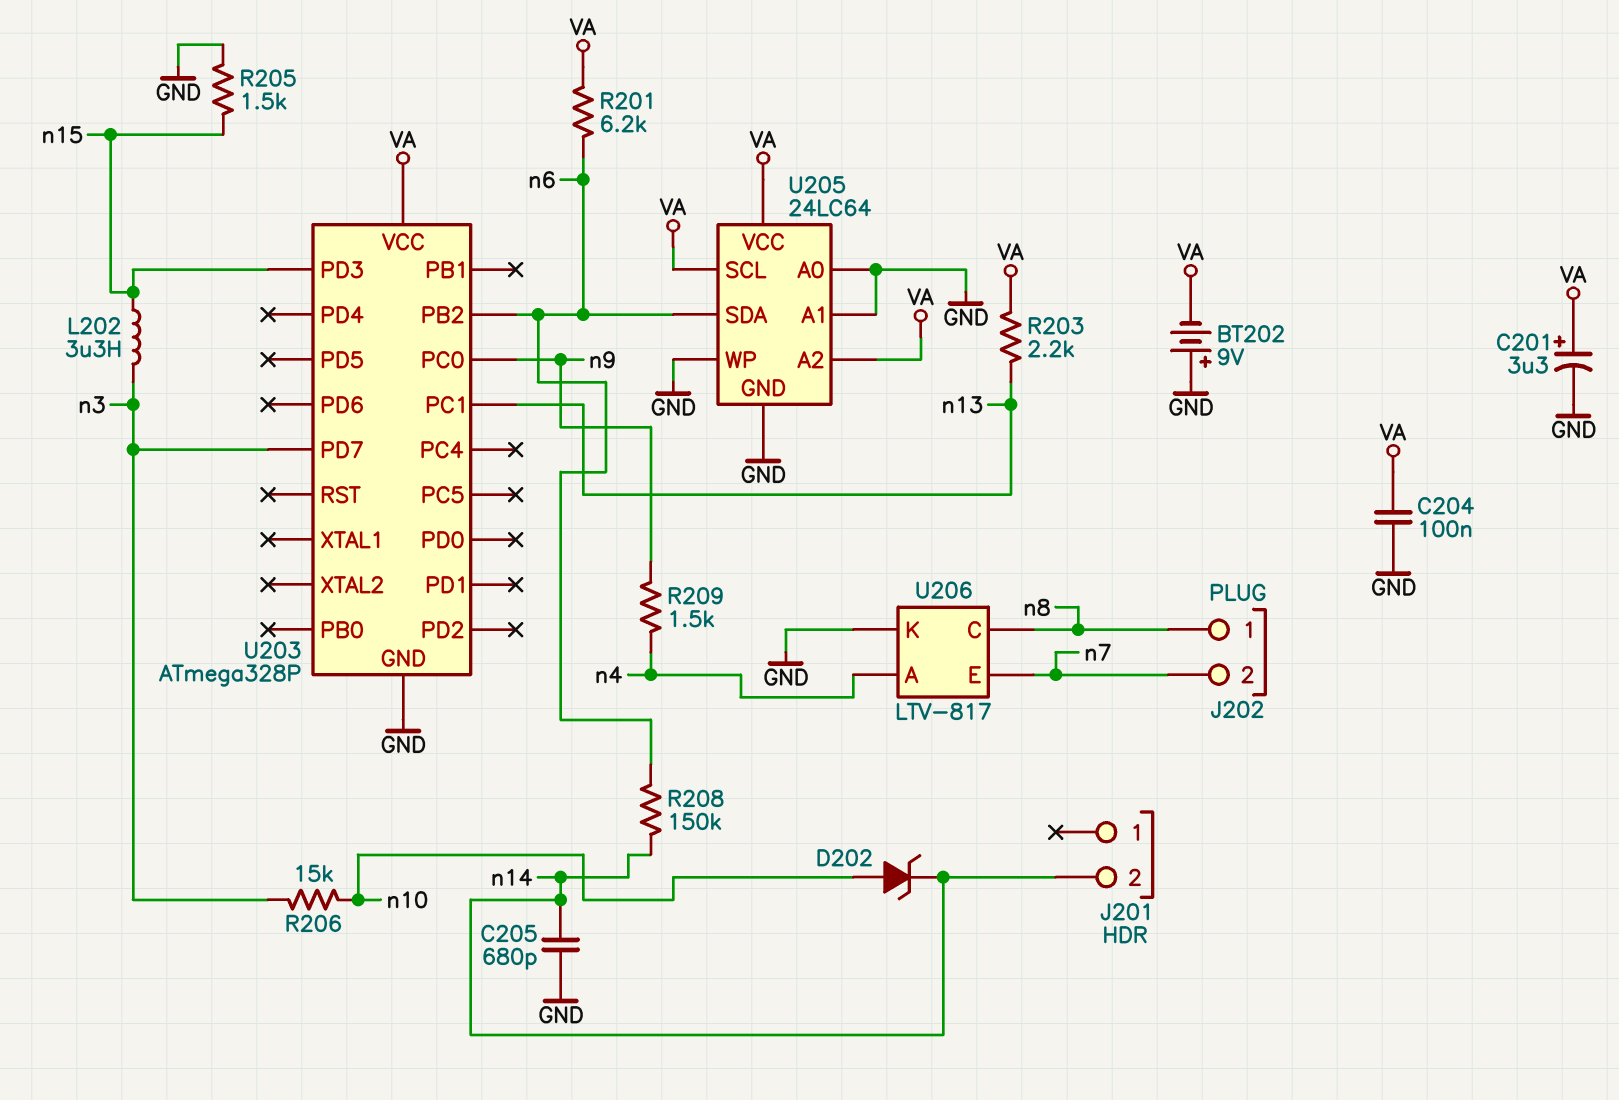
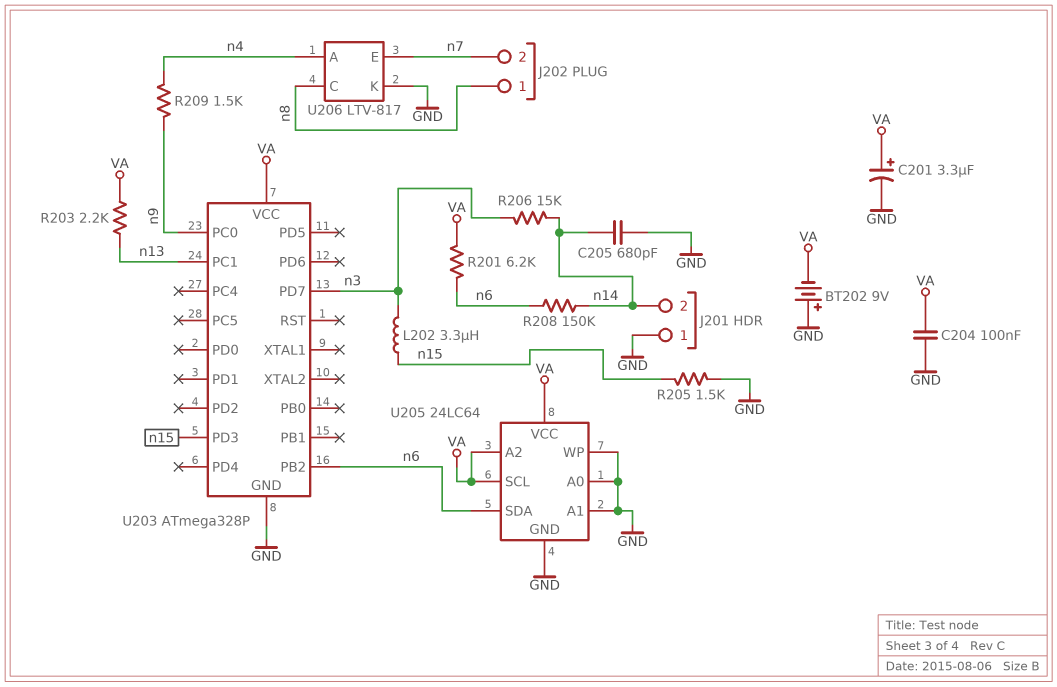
D202: zener (A n10, K n14) -> none
J201 pin 1: none -> GND
R206: 15k (n3, n10) -> 15k (n3, n14)

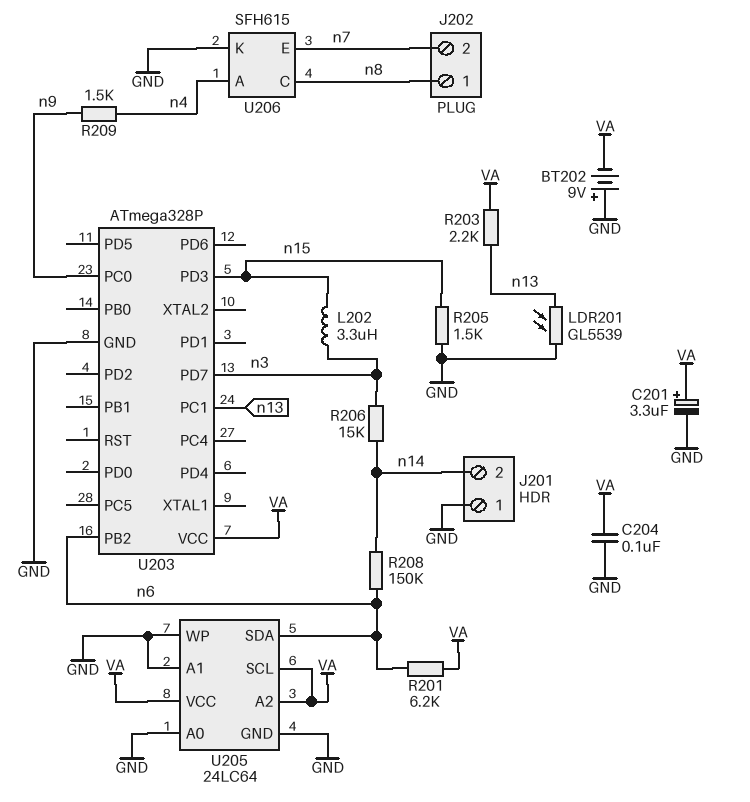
C205: 680pF (GND, n14) -> none
LDR201: none -> GL5539 (GND, n13)
U206: LTV-817 -> SFH615

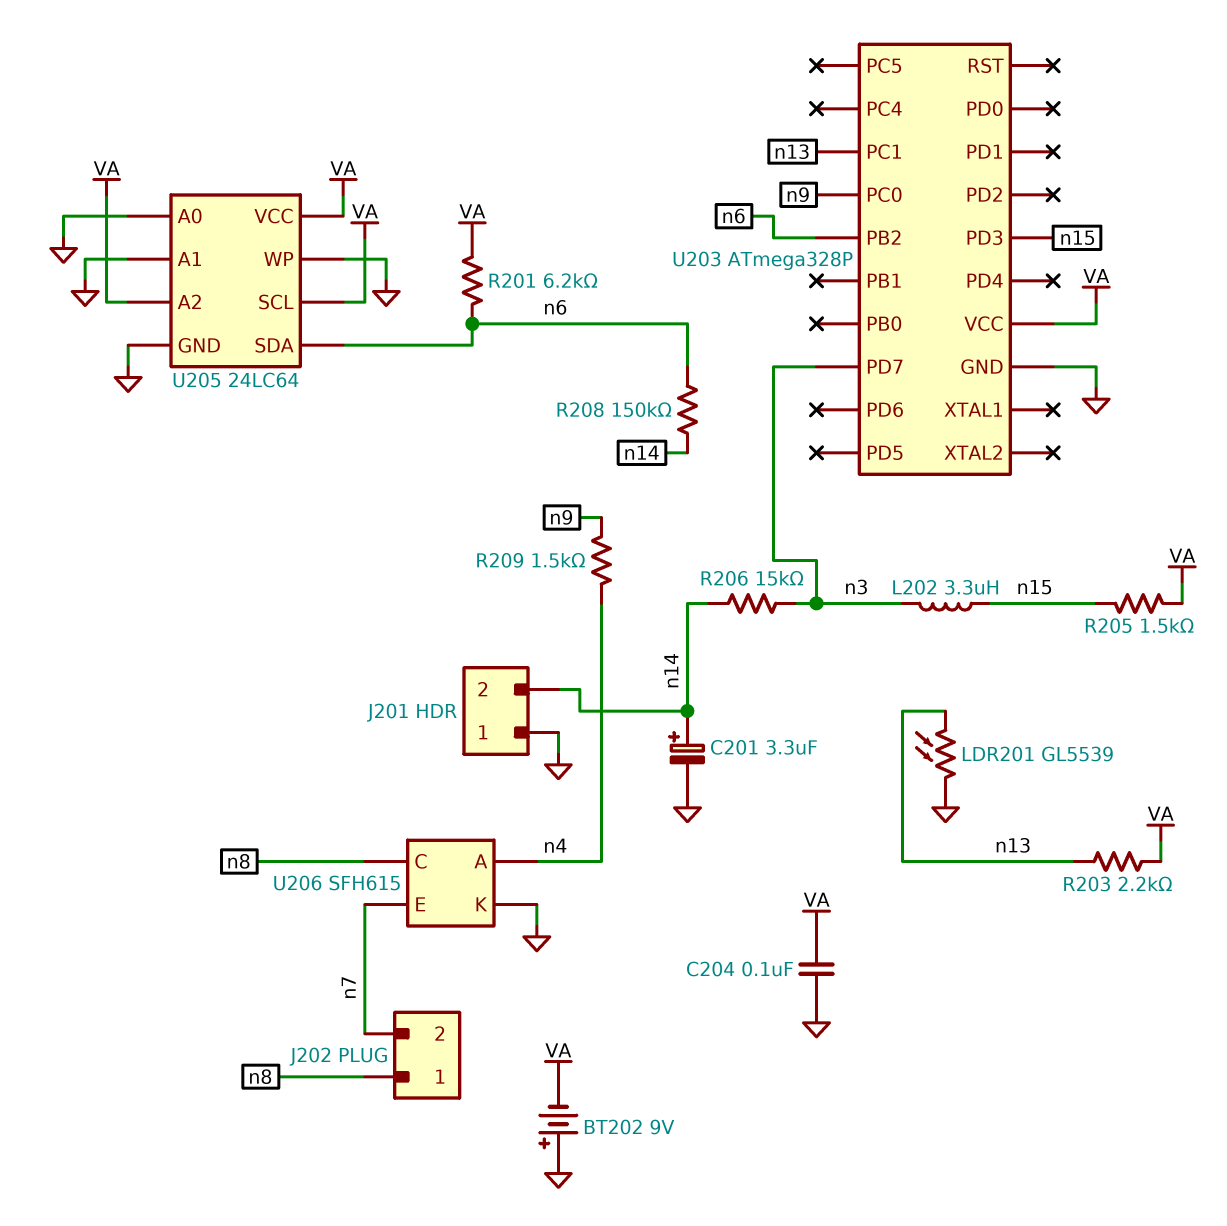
C201: 3.3uF (plus VA, minus GND) -> 3.3uF (plus n14, minus GND)
R205: 1.5k (GND, n15) -> 1.5k (VA, n15)

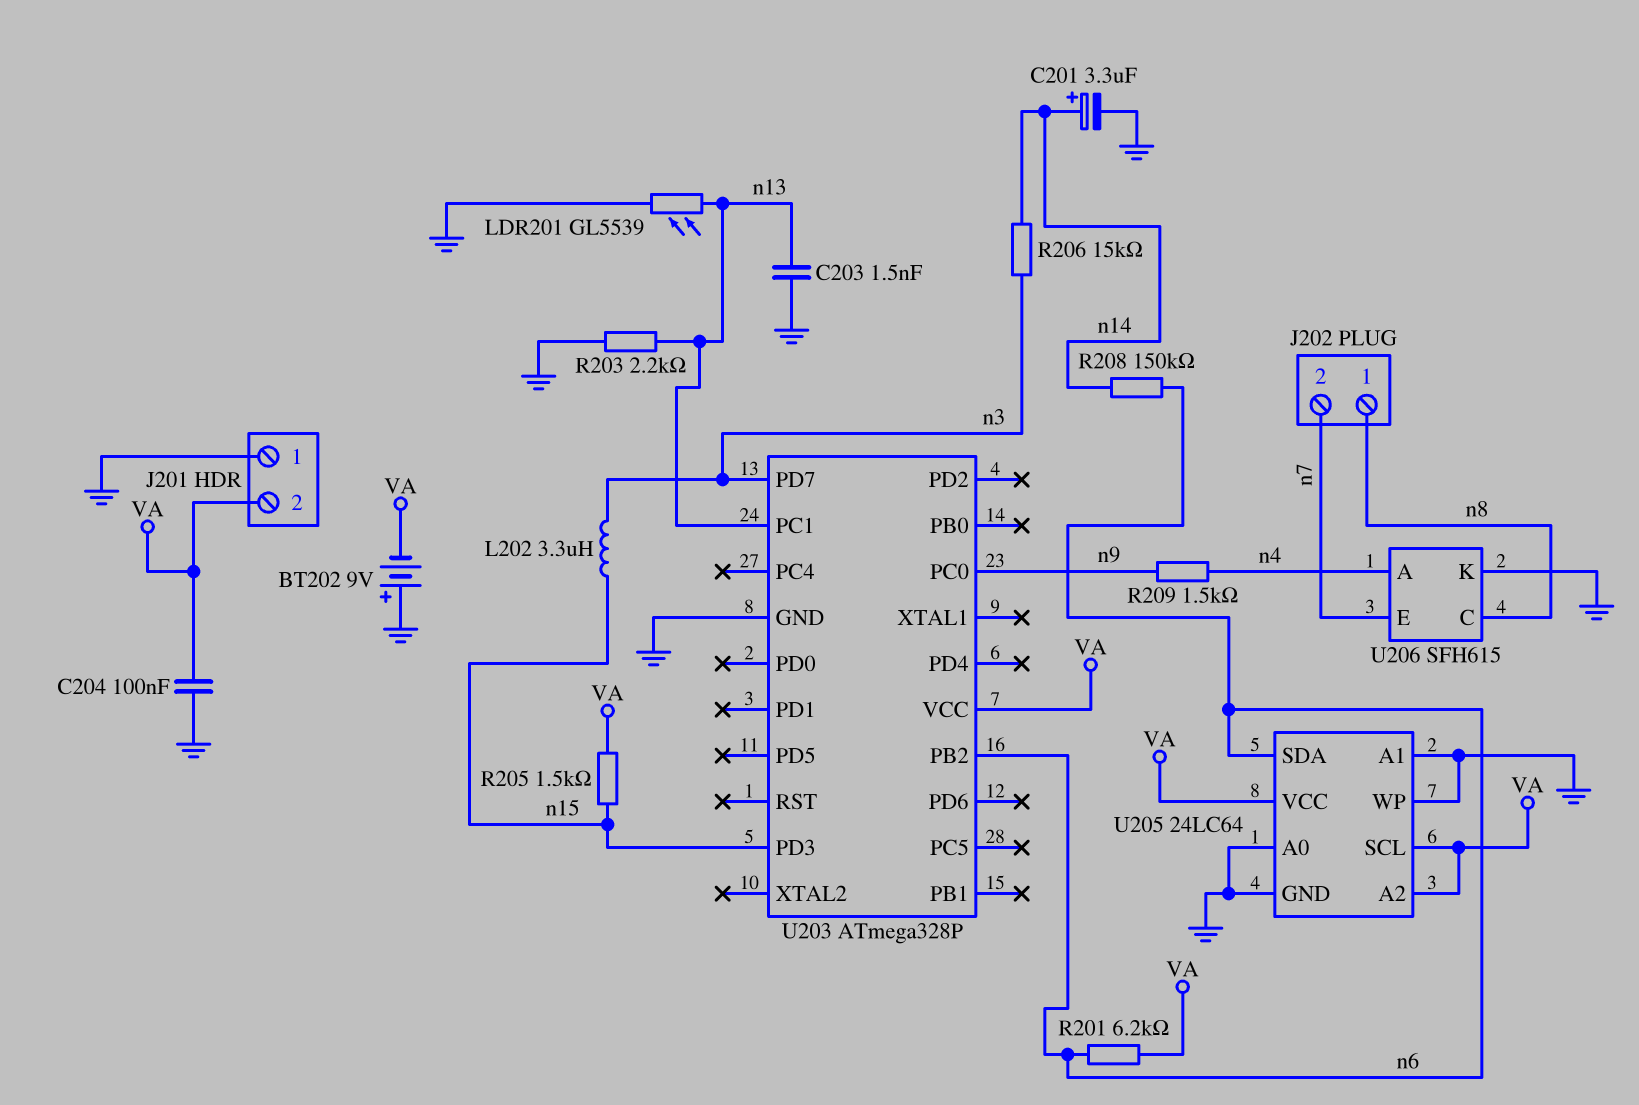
C203: none -> 1.5nF (GND, n13)
J201 pin 2: n14 -> VA
R203: 2.2k (VA, n13) -> 2.2k (GND, n13)

